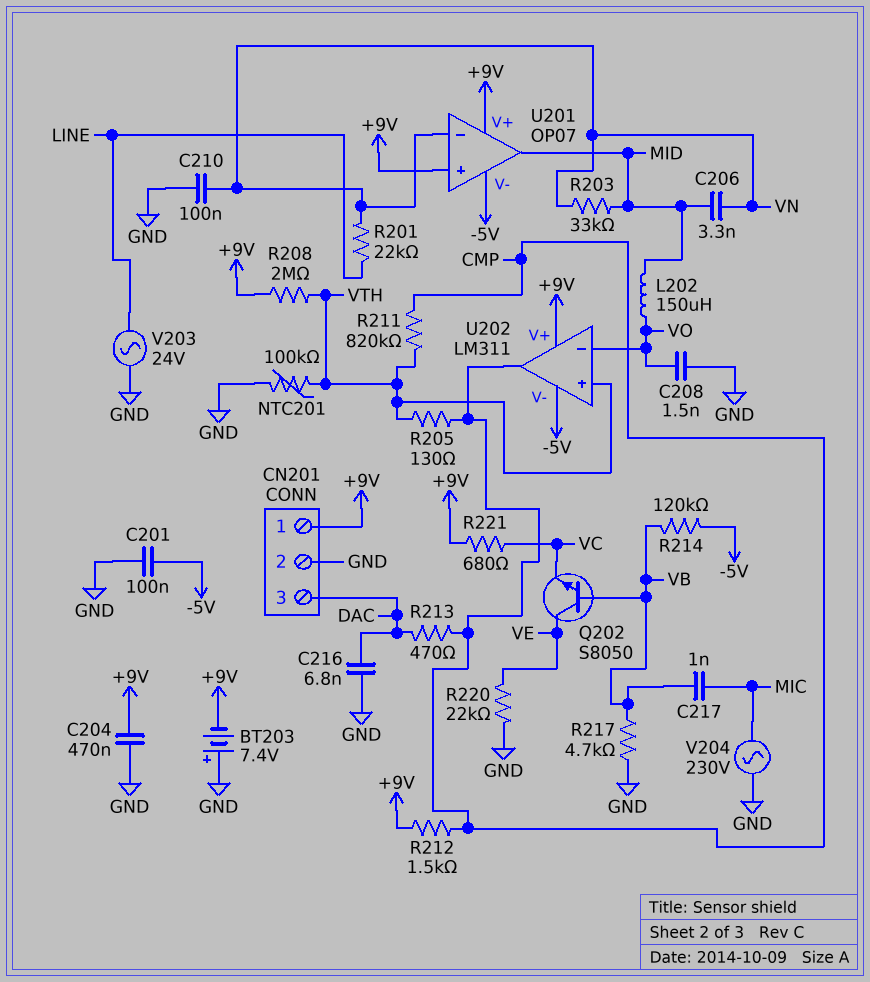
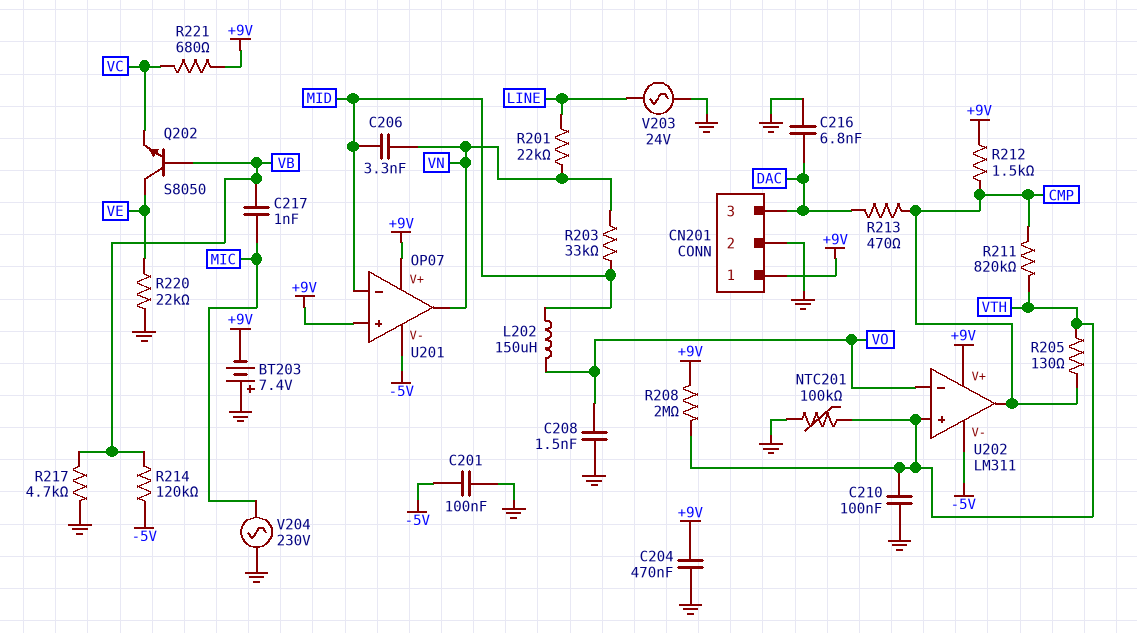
C210: 100nF (GND, VN) -> 100nF (GND, VTH)
U201 pin in-: VN -> MID
U201 pin out: MID -> VN

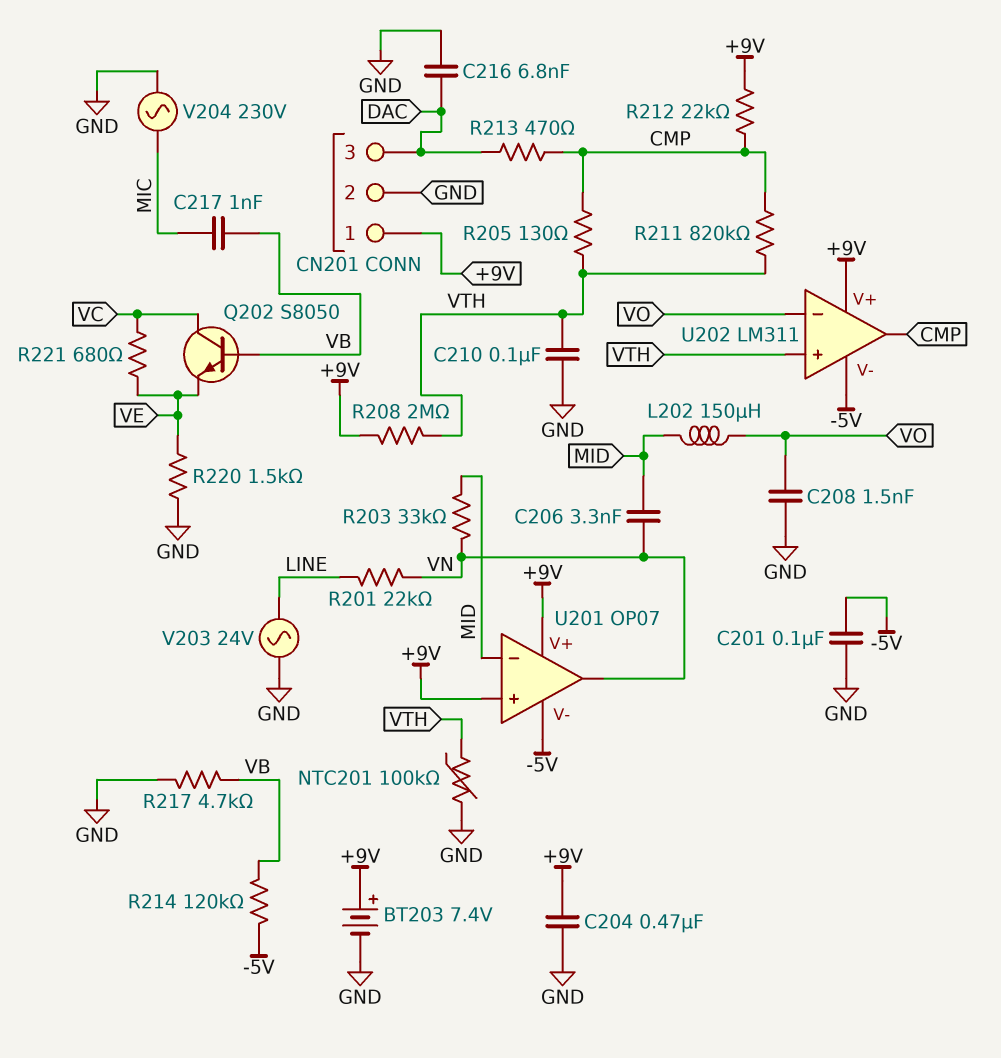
BT203: 7.4V (plus GND, minus +9V) -> 7.4V (plus +9V, minus GND)
Q202: NPN S8050 (B VB, C VE, E VC) -> NPN S8050 (B VB, C VC, E VE)
R212: 1.5k (+9V, CMP) -> 22k (+9V, CMP)
R220: 22k (GND, VE) -> 1.5k (GND, VE)
R221: 680 (+9V, VC) -> 680 (VC, VE)

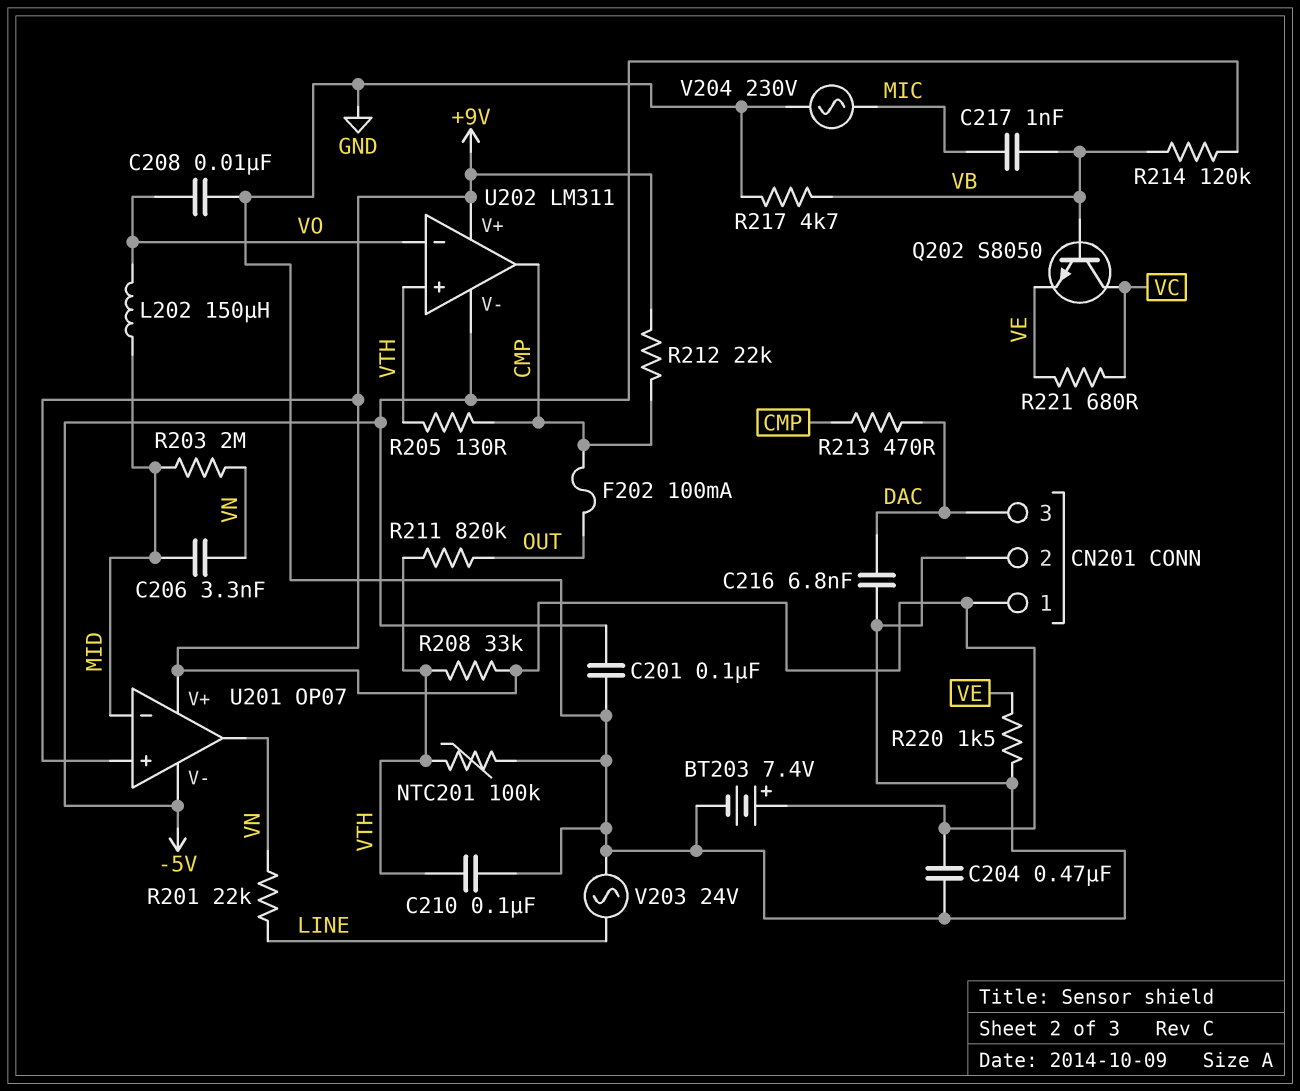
C208: 1.5nF (GND, VO) -> 10nF (GND, VO)
F202: none -> 100mA (CMP, OUT)
R203: 33k (MID, VN) -> 2M (MID, VN)
R208: 2M (+9V, VTH) -> 33k (+9V, VTH)
R211: 820k (CMP, VTH) -> 820k (OUT, VTH)

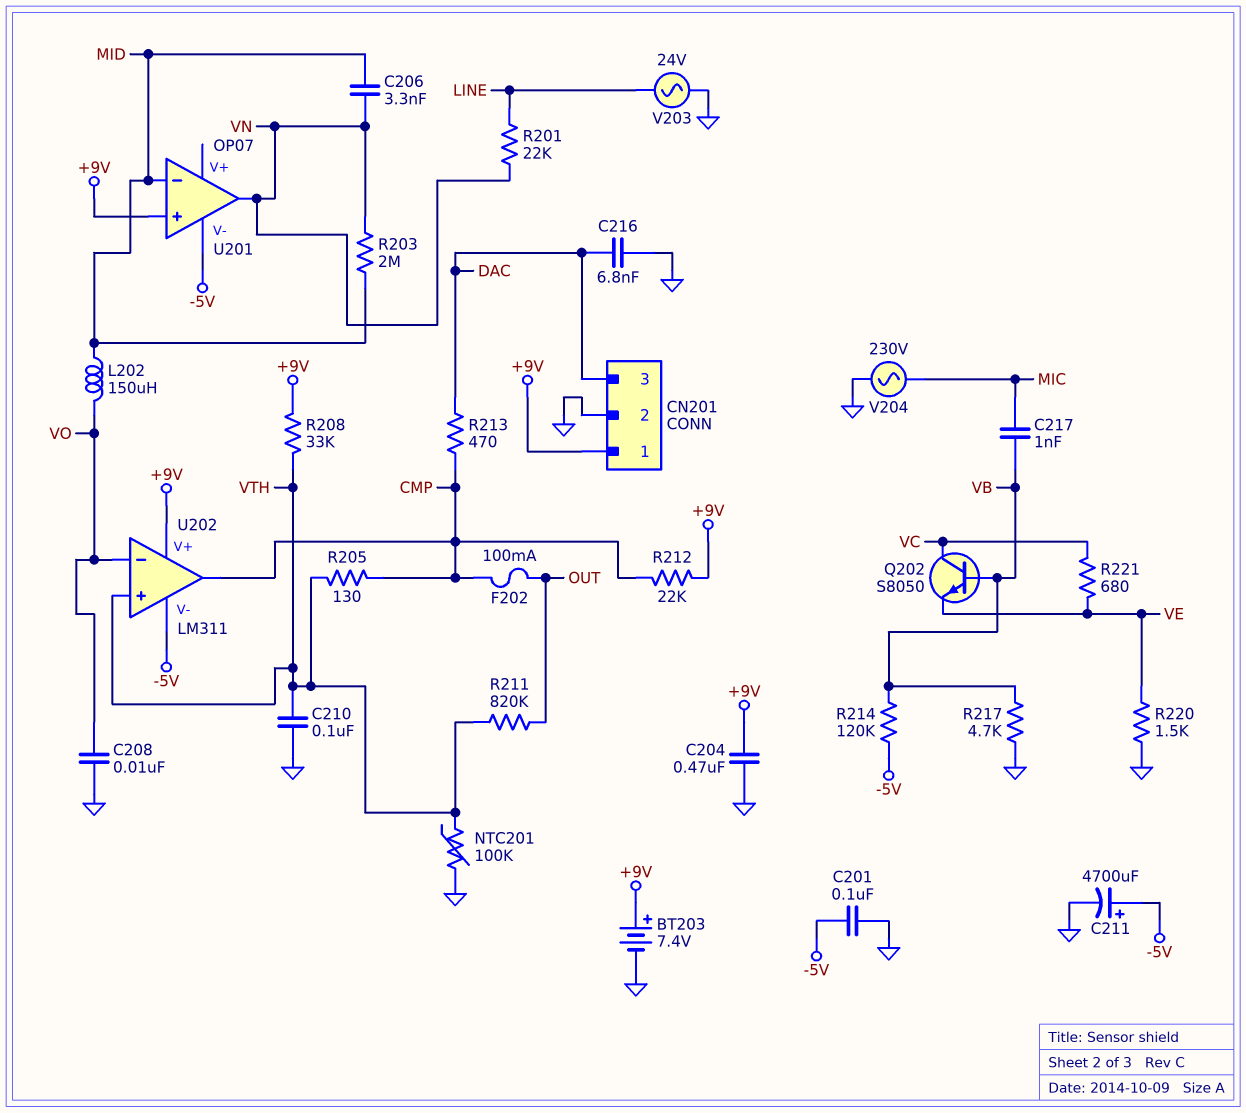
C211: none -> 4700uF (plus -5V, minus GND)
U201 pin V+: +9V -> none

